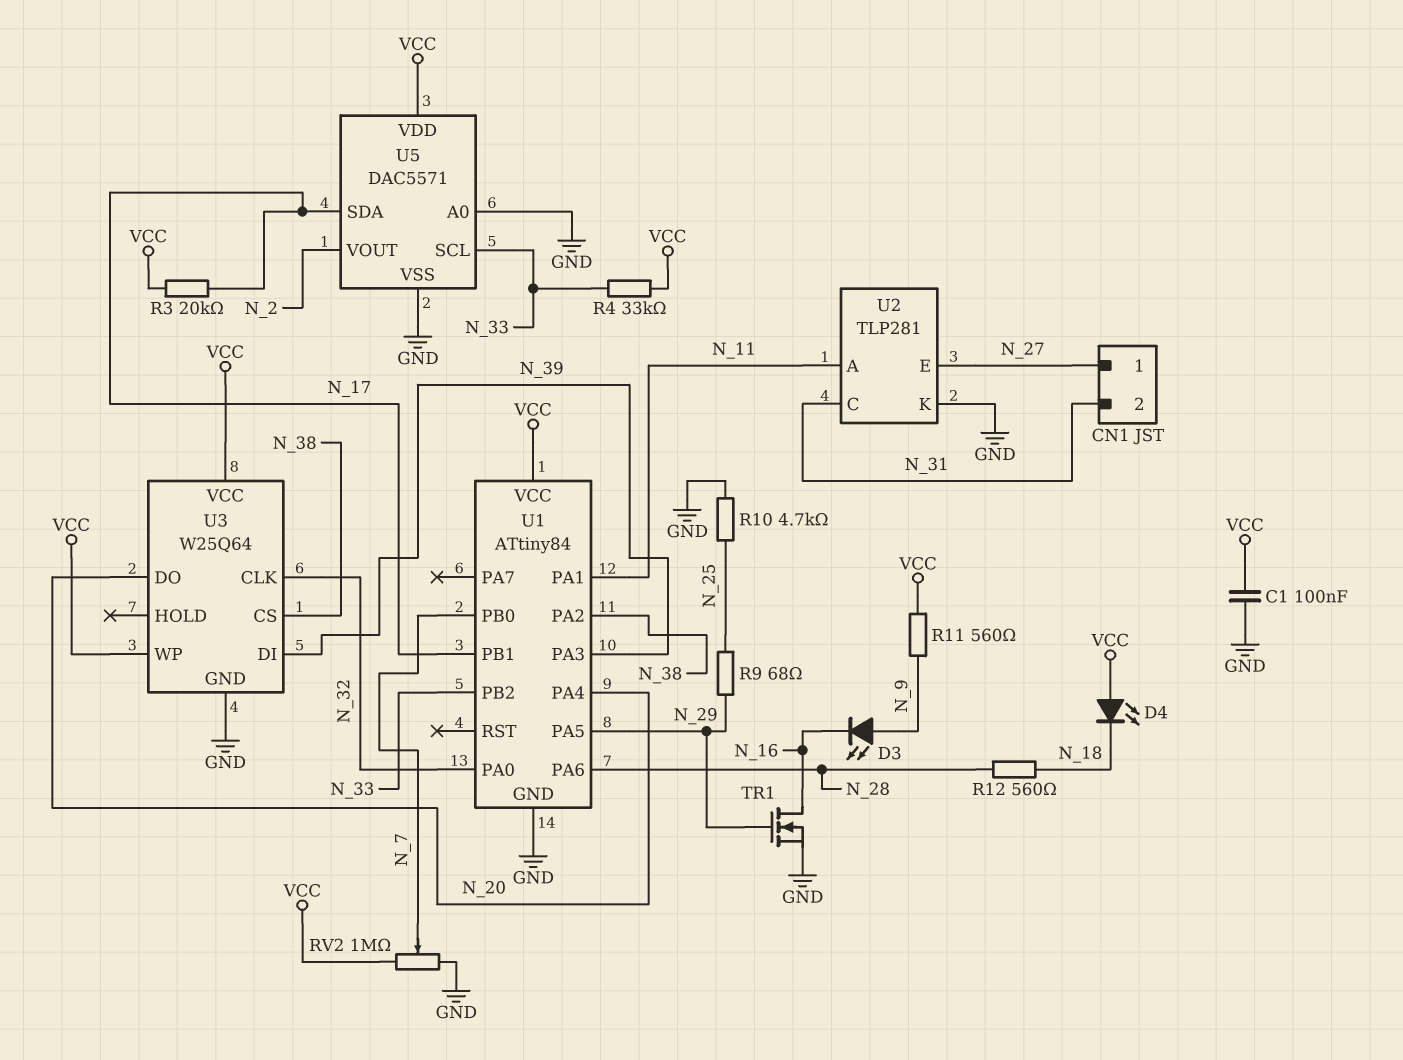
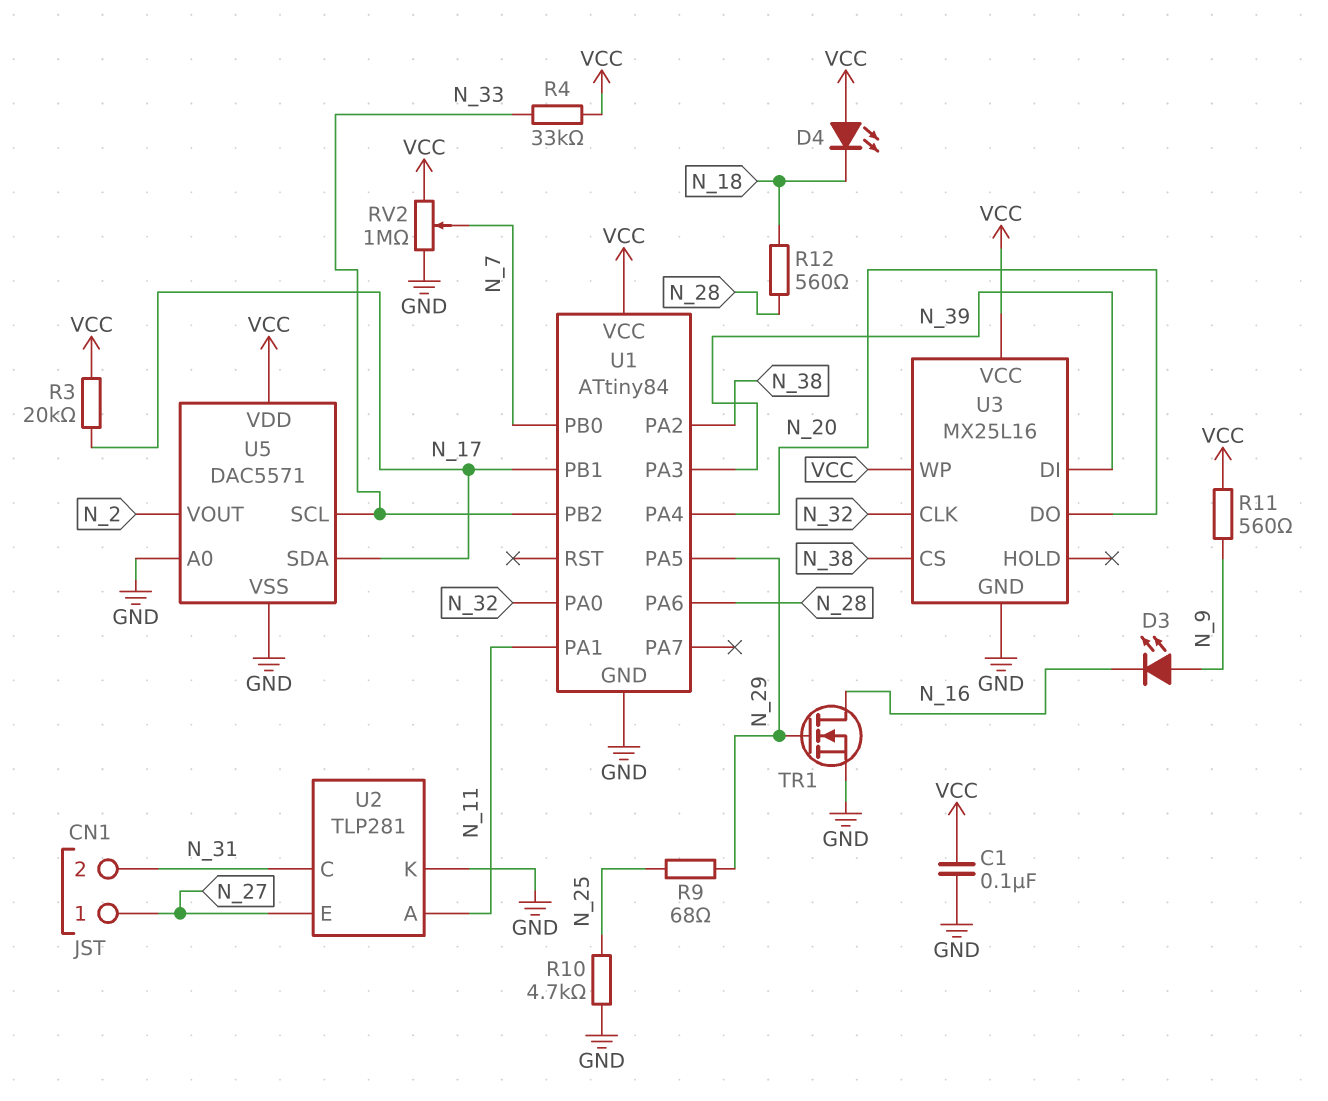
U3: W25Q64 -> MX25L16

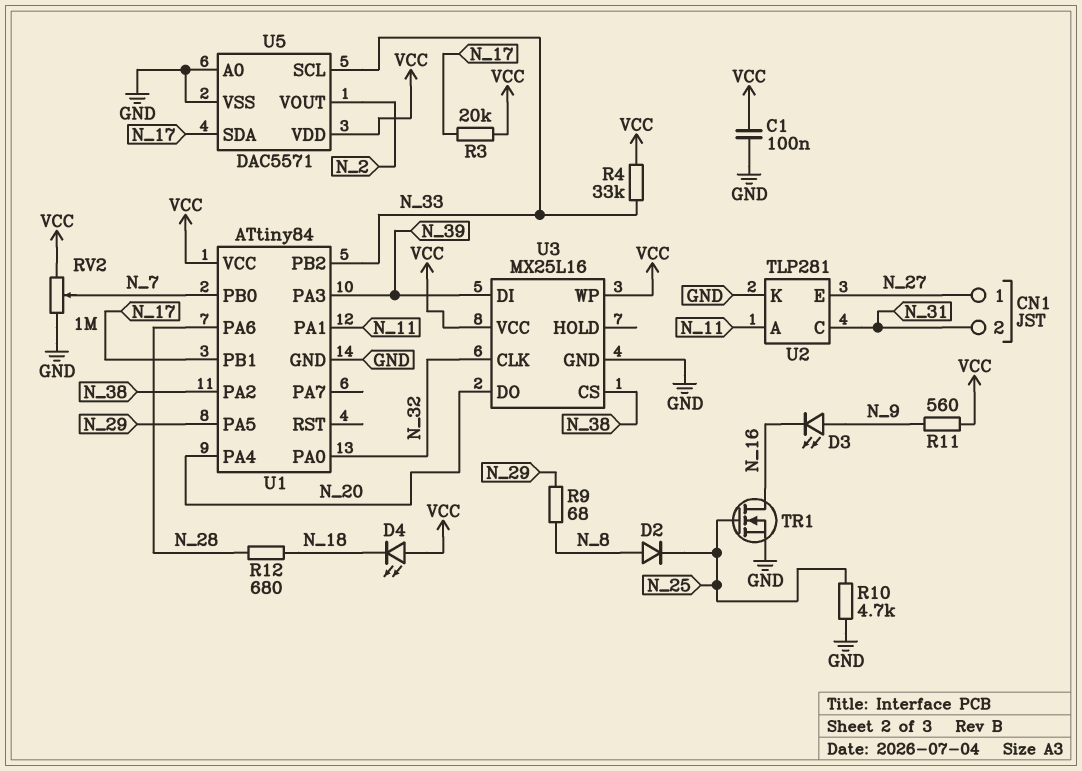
D2: none -> diode (A N_8, K N_25)
R9: 68 (N_25, N_29) -> 68 (N_8, N_29)
R12: 560 (N_18, N_28) -> 680 (N_18, N_28)
TR1: NMOS (G N_29, D N_16, S GND) -> NMOS (G N_25, D N_16, S GND)

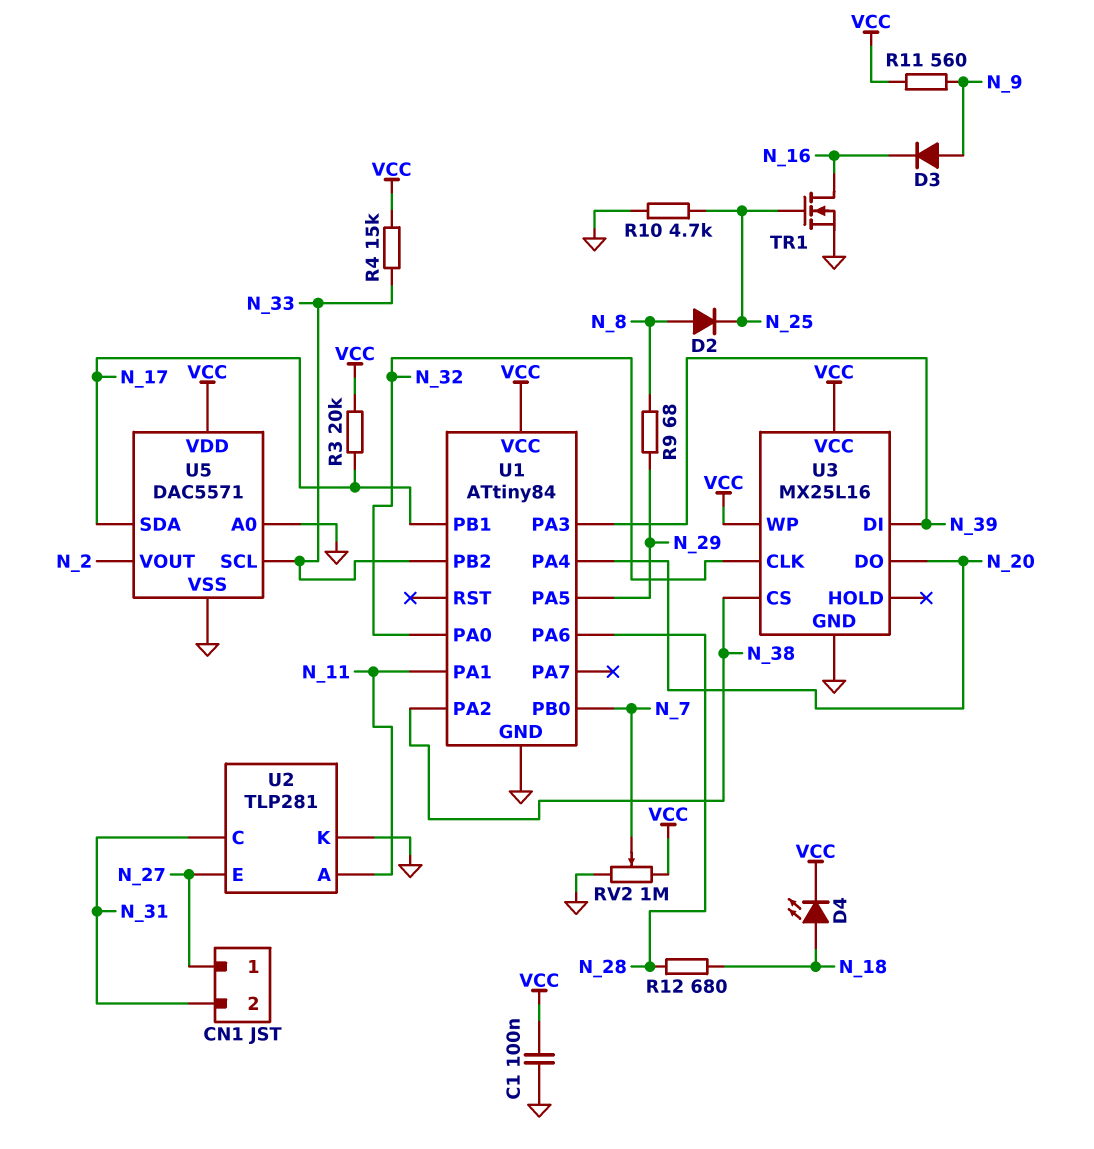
D3: LED (A N_9, K N_16) -> diode (A N_9, K N_16)
D4: LED (A VCC, K N_18) -> LED (A N_18, K VCC)
R4: 33k (N_33, VCC) -> 15k (N_33, VCC)

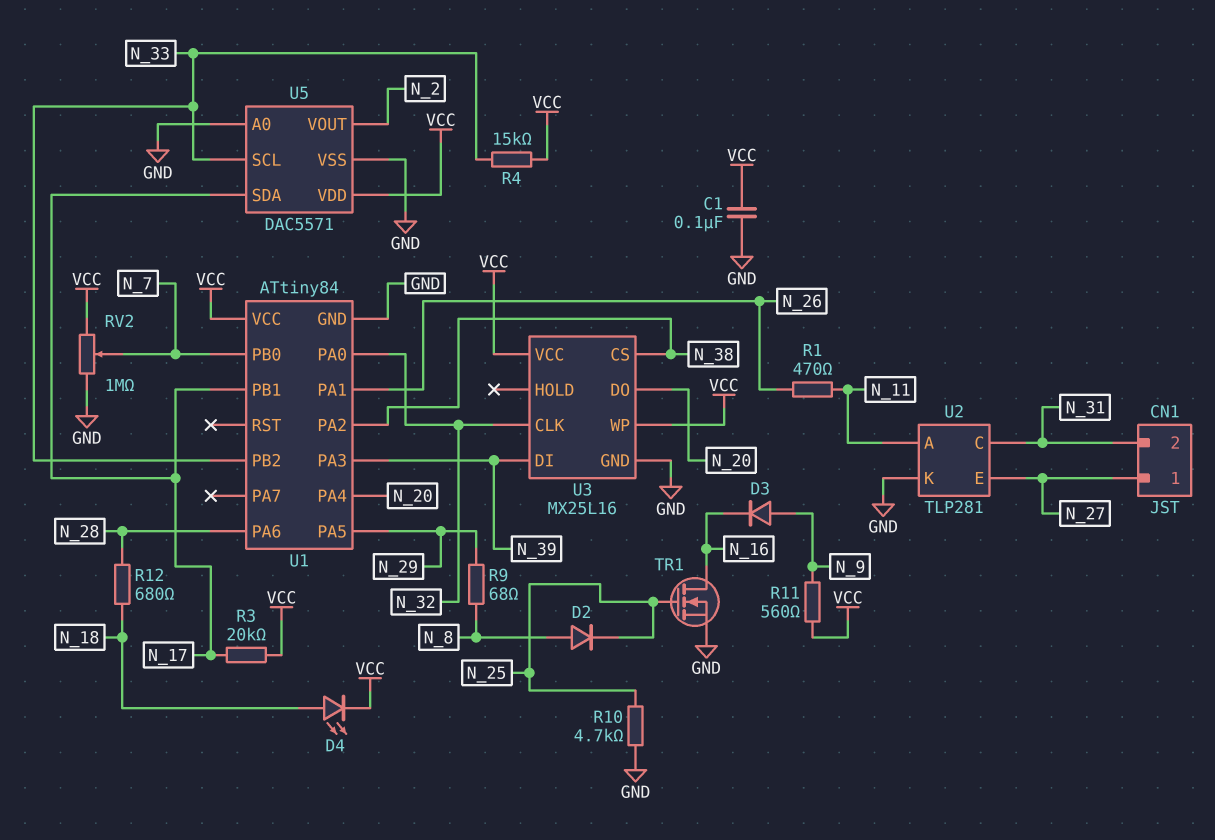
R1: none -> 470 (N_11, N_26)
U1 pin PA1: N_11 -> N_26

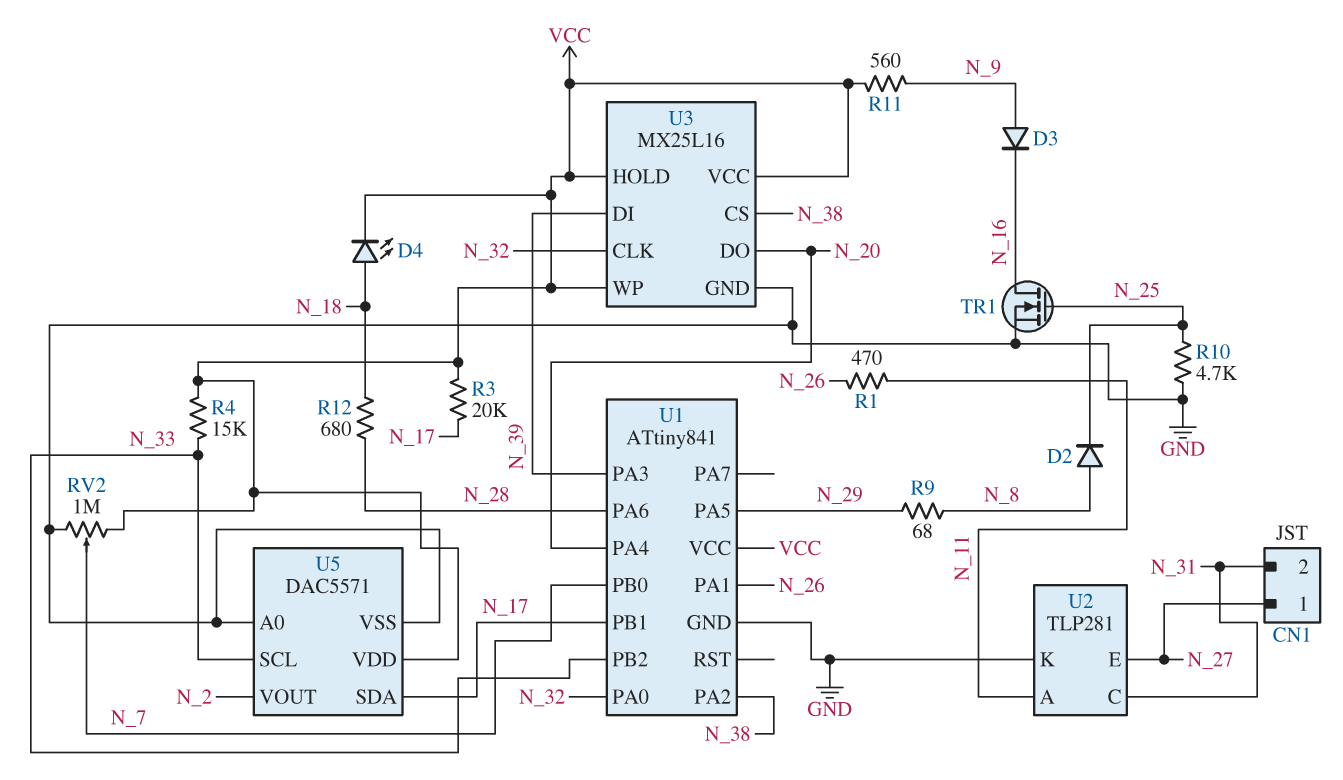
C1: 100nF (GND, VCC) -> none
U1: ATtiny84 -> ATtiny841
U3 pin HOLD: none -> VCC

